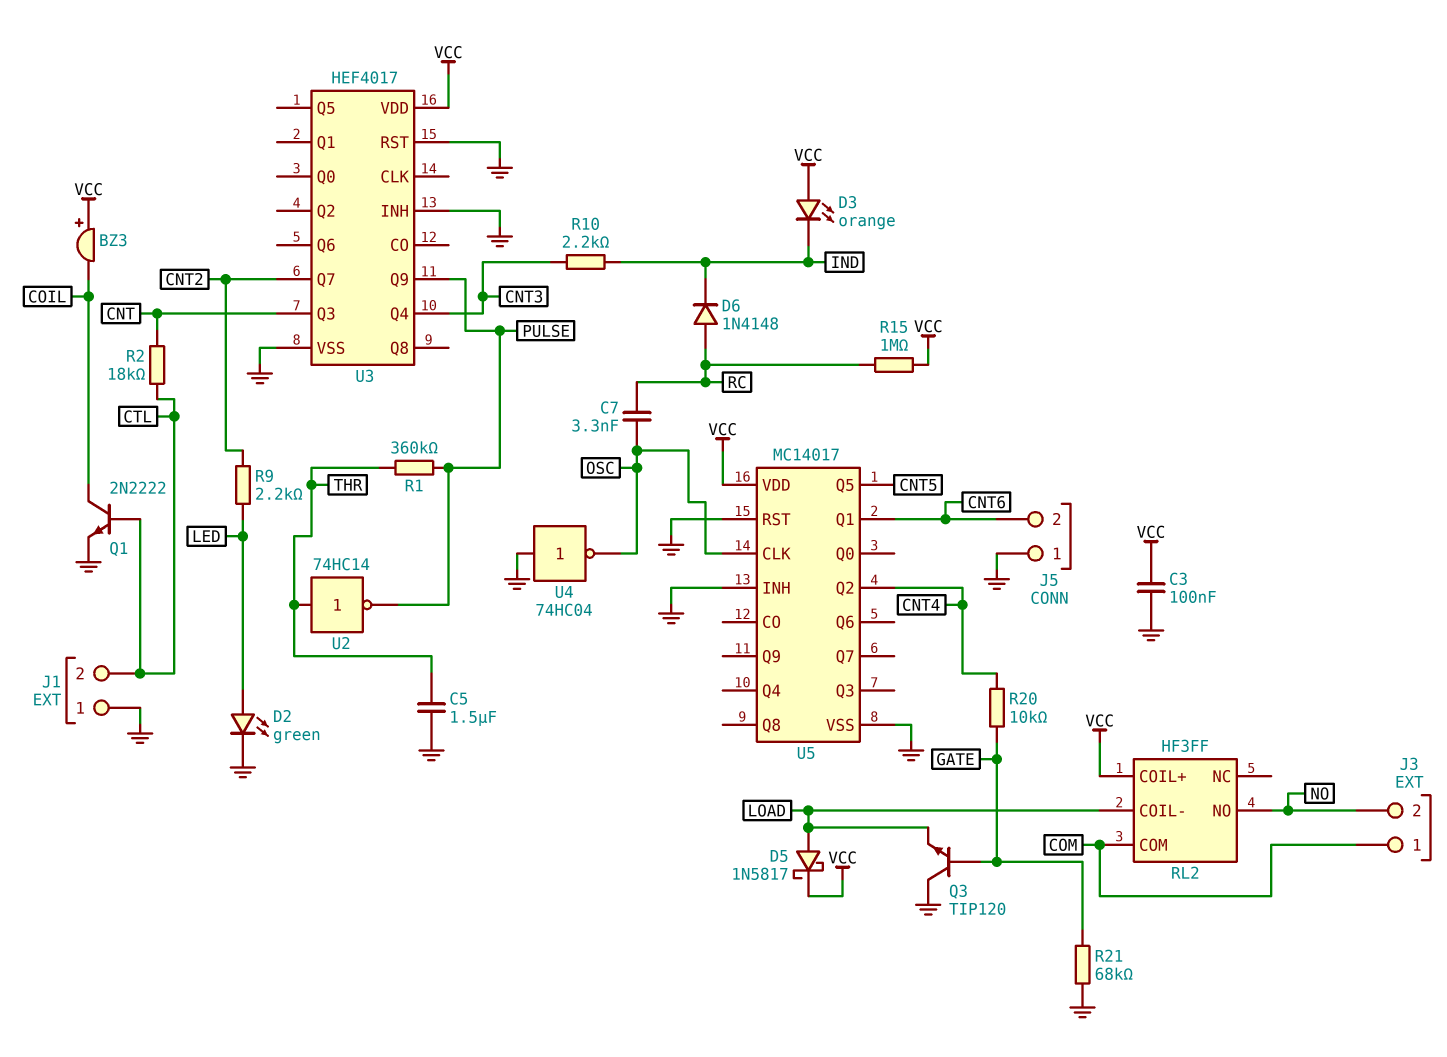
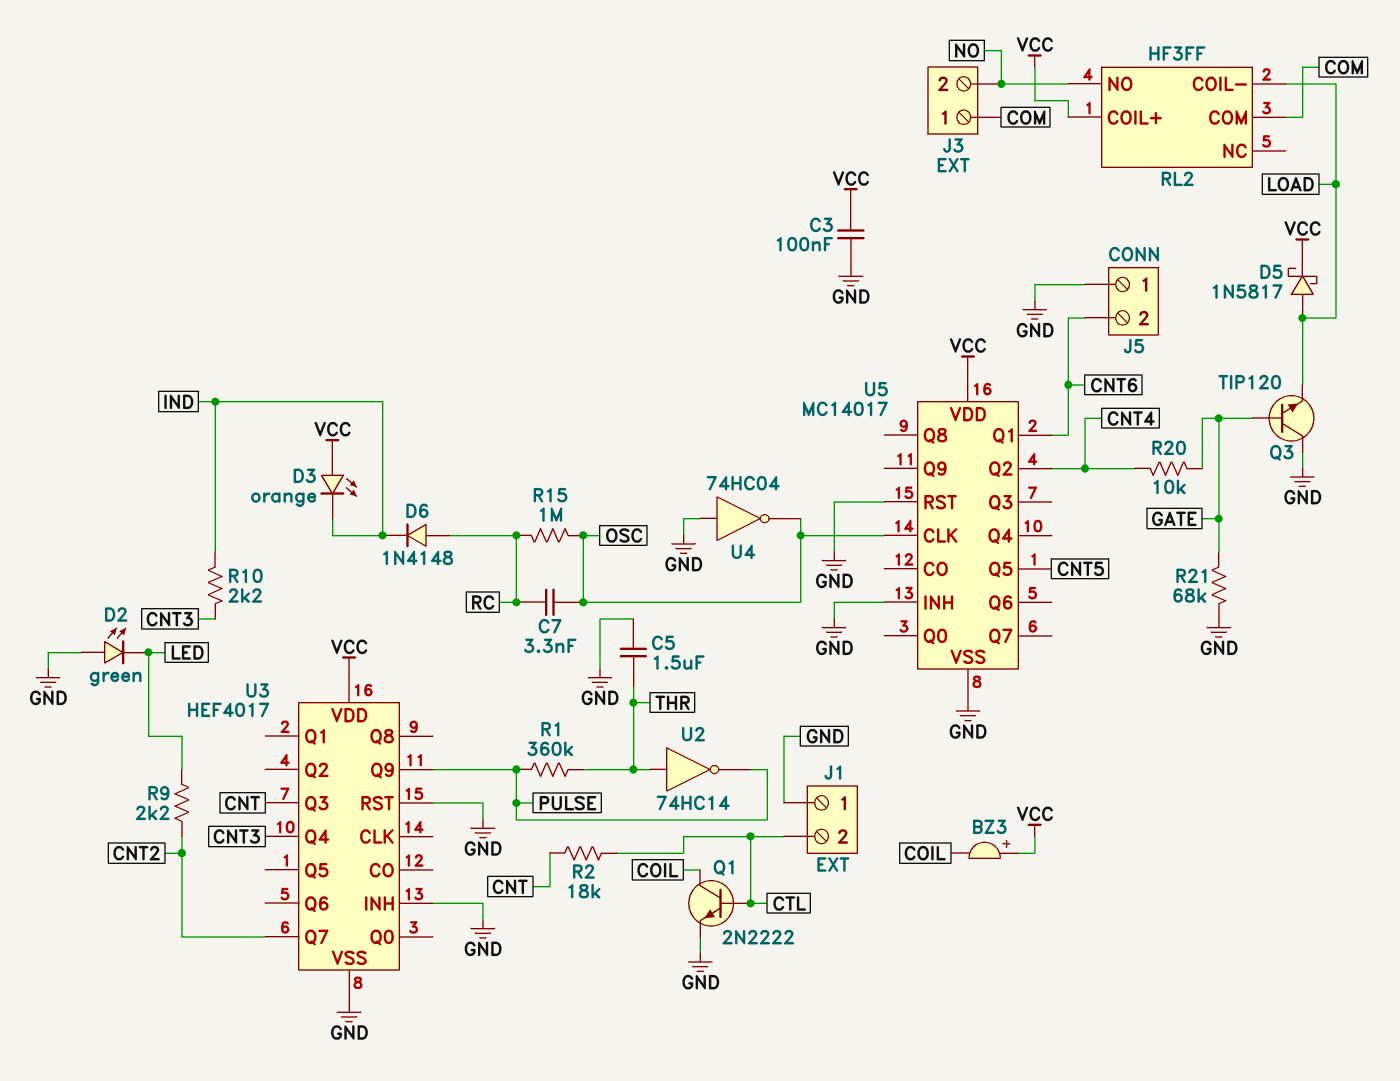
D2: LED green (A LED, K GND) -> LED green (A GND, K LED)
R15: 1M (RC, VCC) -> 1M (OSC, RC)

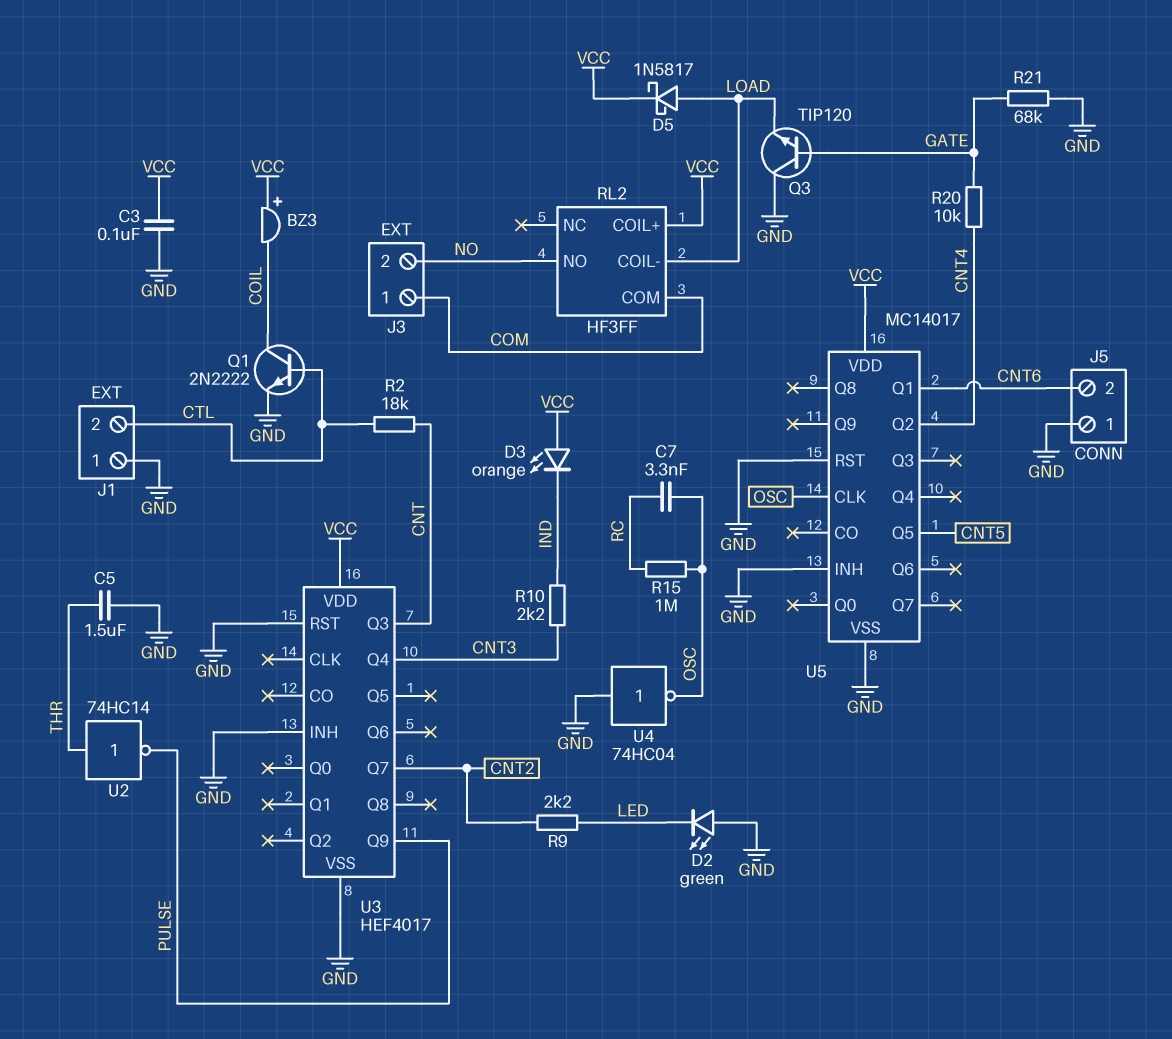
D6: diode 1N4148 (A RC, K IND) -> none
R1: 360k (PULSE, THR) -> none

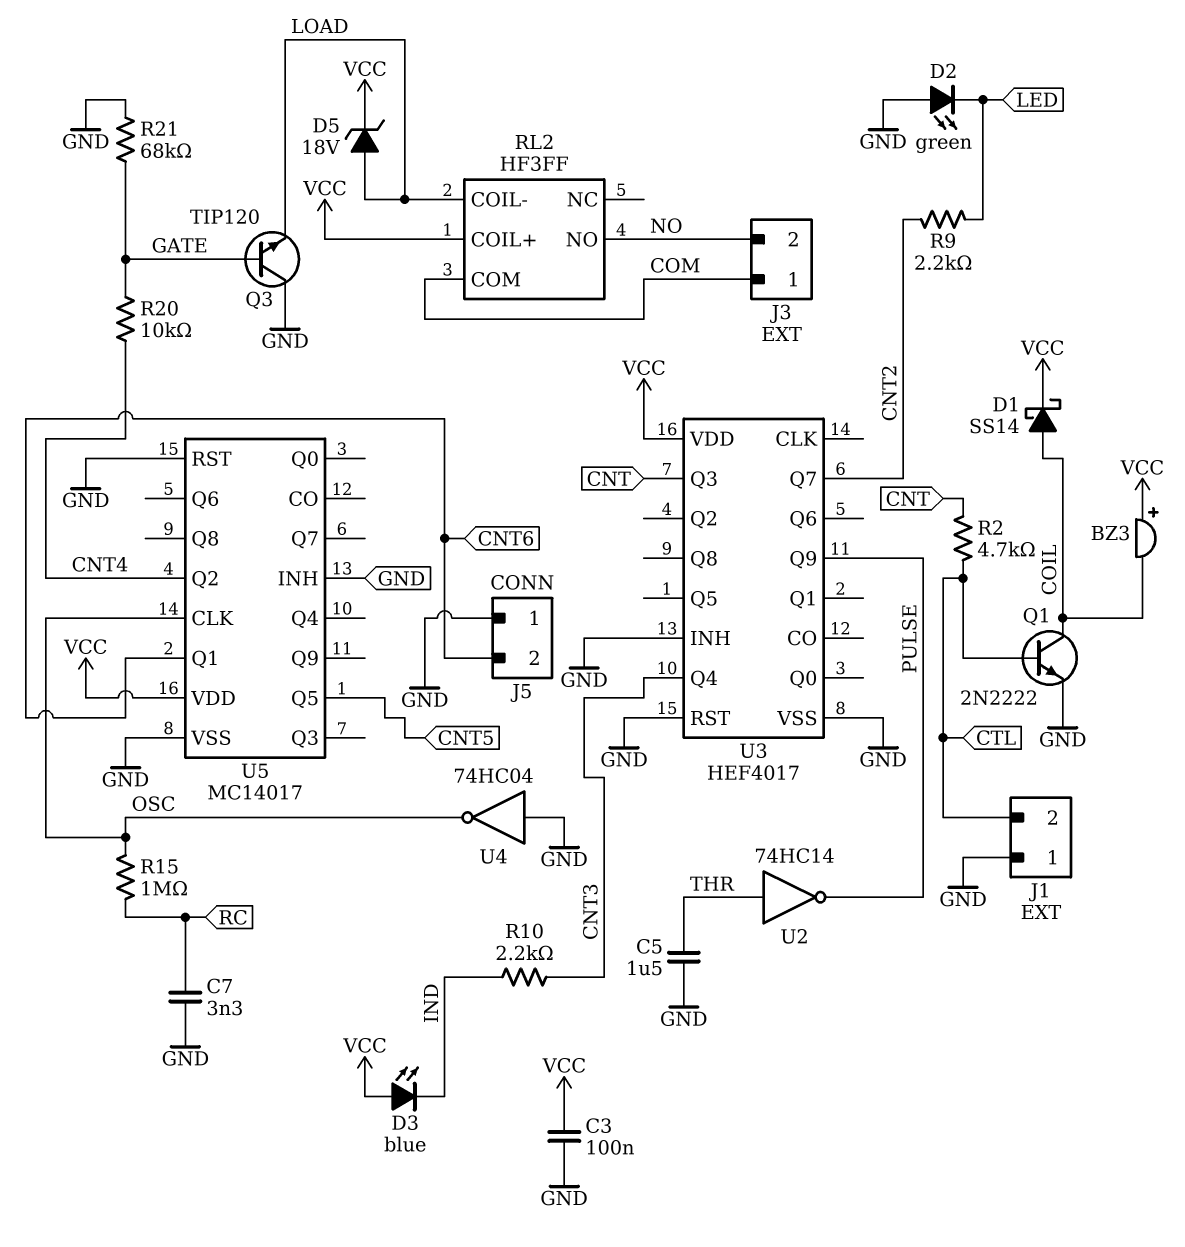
C7: 3.3nF (OSC, RC) -> 3.3nF (GND, RC)
D1: none -> schottky SS14 (A COIL, K VCC)
D3: LED orange (A VCC, K IND) -> LED blue (A VCC, K IND)
D5: schottky 1N5817 (A LOAD, K VCC) -> zener 18V (A LOAD, K VCC)
R2: 18k (CNT, CTL) -> 4.7k (CNT, CTL)

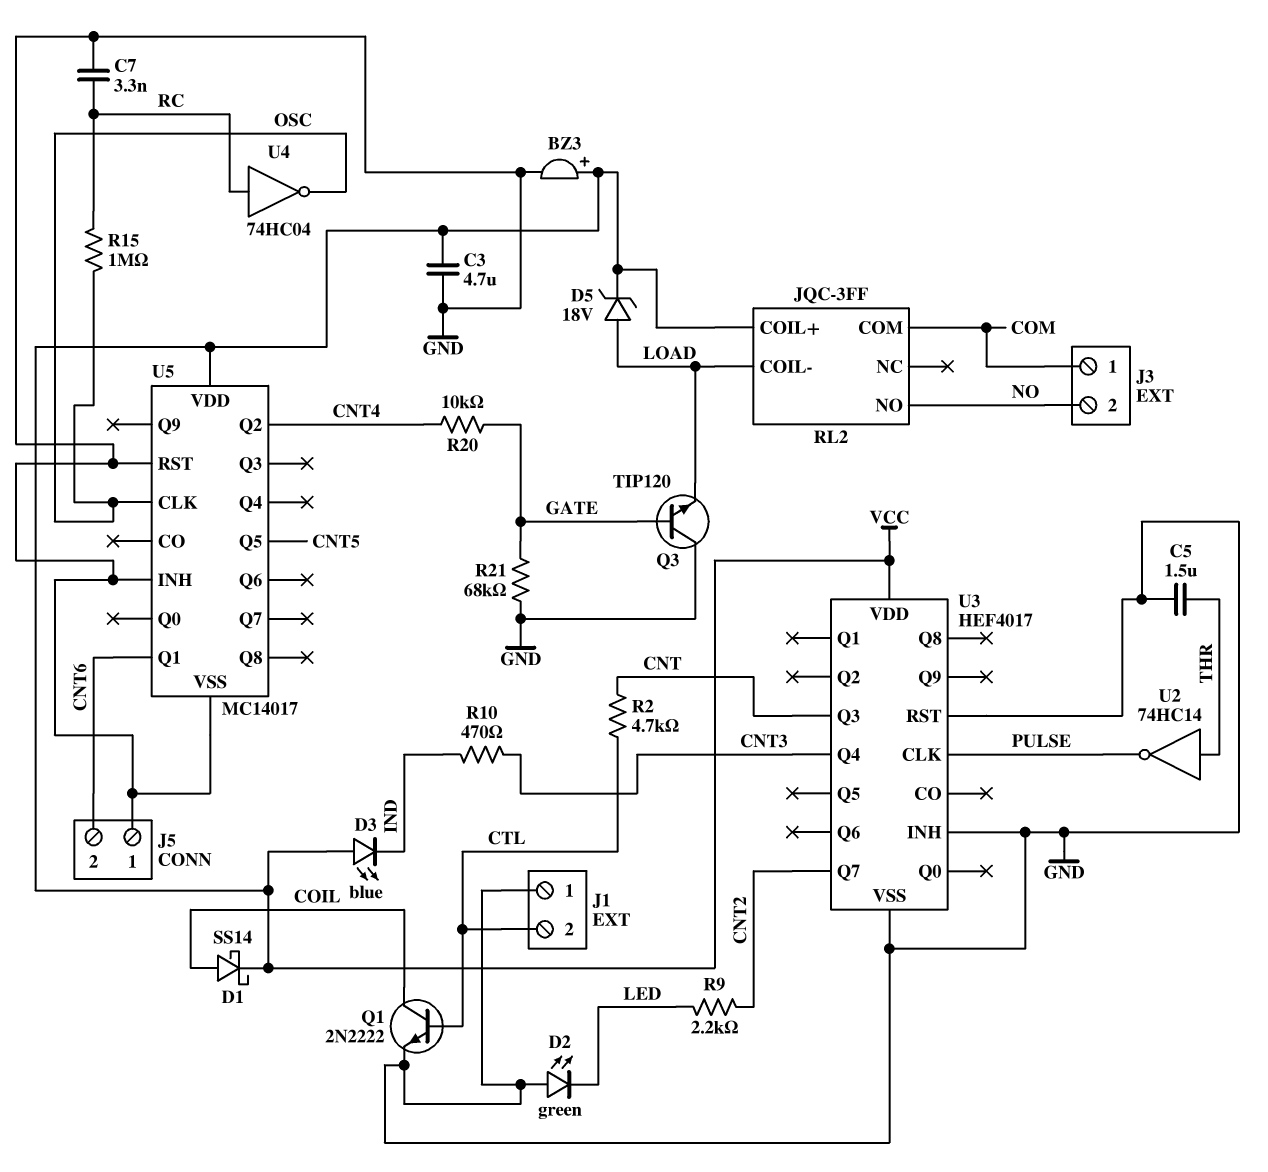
BZ3: buzzer (plus VCC, minus COIL) -> buzzer (plus VCC, minus GND)
C3: 100nF (GND, VCC) -> 4.7uF (GND, VCC)
R10: 2.2k (CNT3, IND) -> 470 (CNT3, IND)
RL2: HF3FF -> JQC-3FF
U3 pin CLK: none -> PULSE
U3 pin Q9: PULSE -> none
U4: NOT 74HC04 (in GND, out OSC) -> NOT 74HC04 (in RC, out OSC)

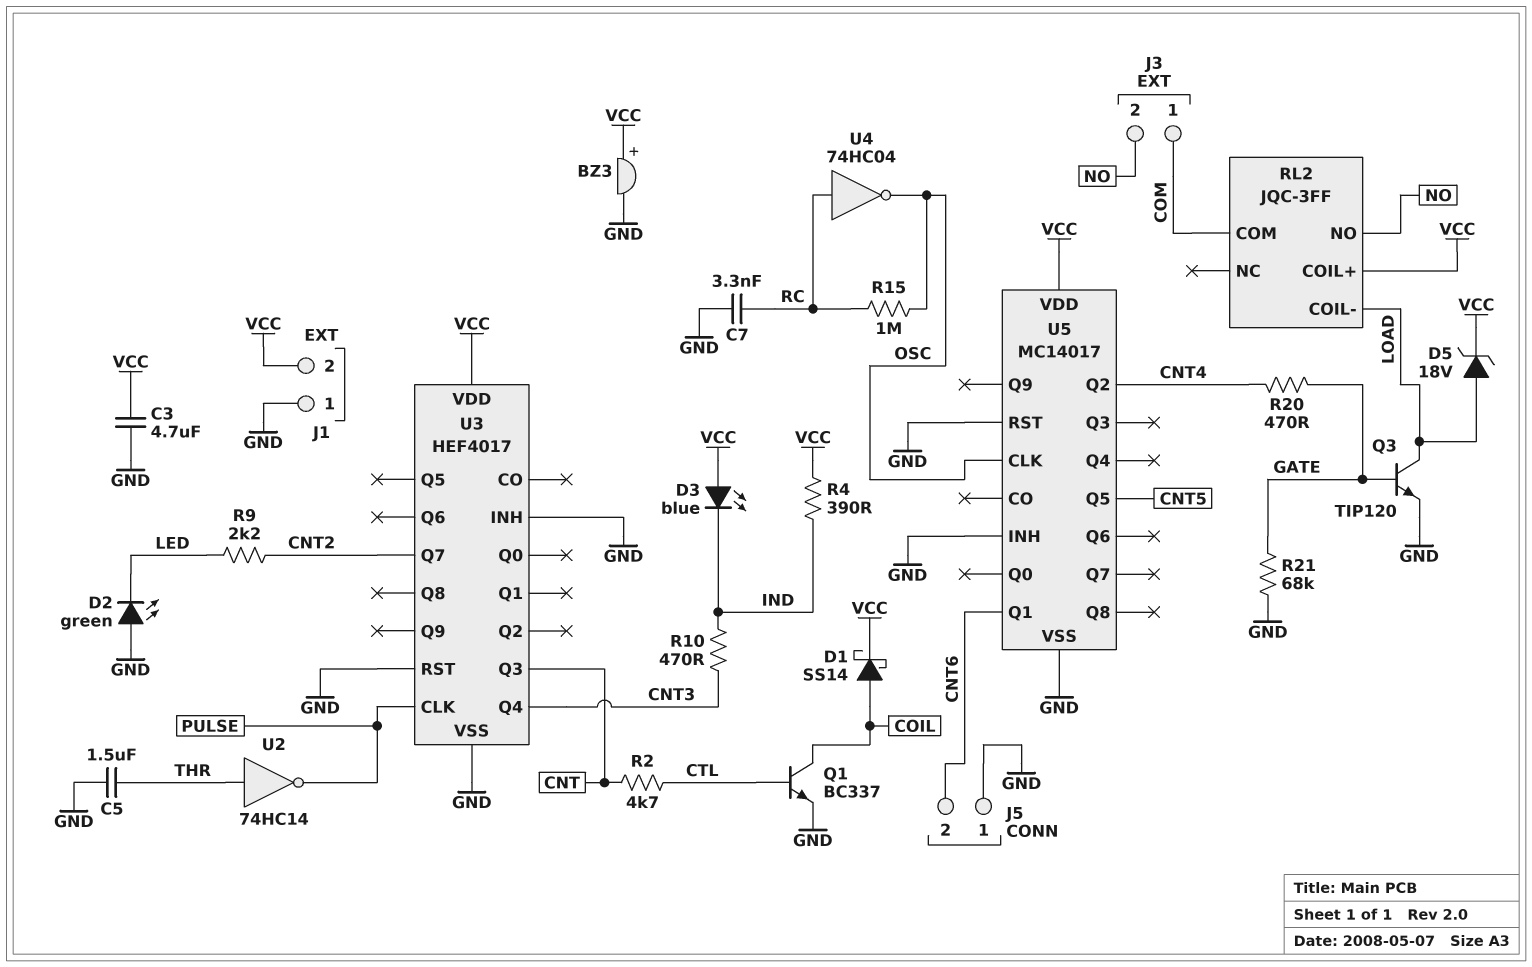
J1 pin 2: CTL -> VCC
Q1: NPN 2N2222 (B CTL, C COIL, E GND) -> NPN BC337 (B CTL, C COIL, E GND)
Q3: NPN TIP120 (B GATE, C GND, E LOAD) -> NPN TIP120 (B GATE, C LOAD, E GND)
R4: none -> 390 (IND, VCC)
R20: 10k (CNT4, GATE) -> 470 (CNT4, GATE)

